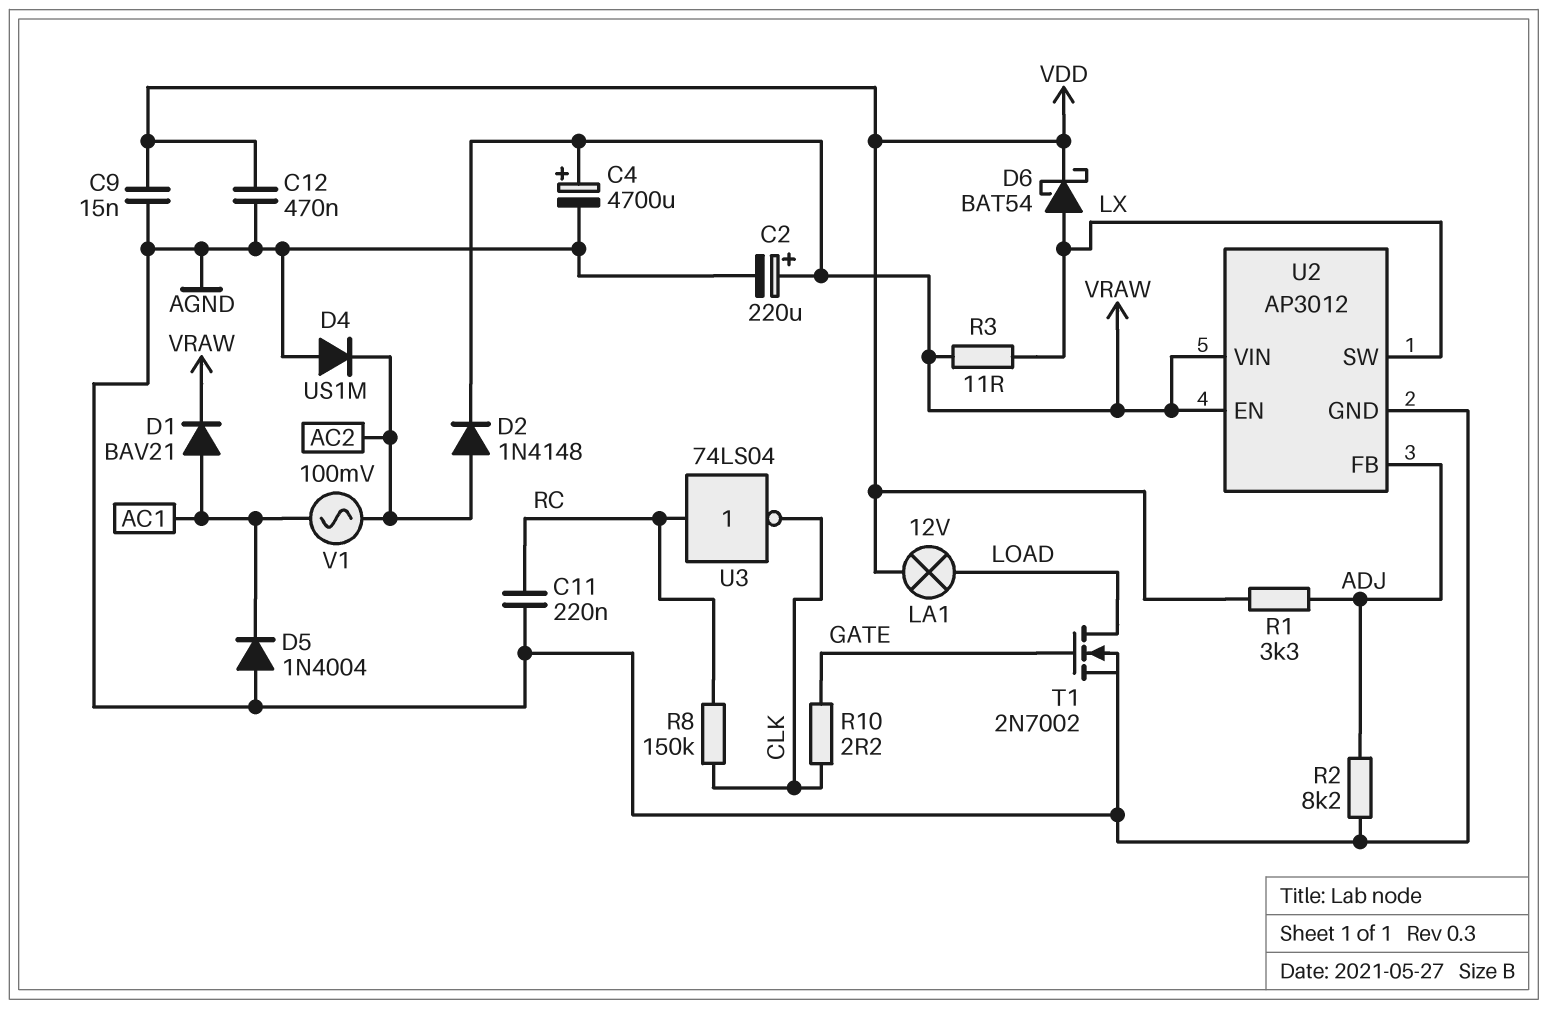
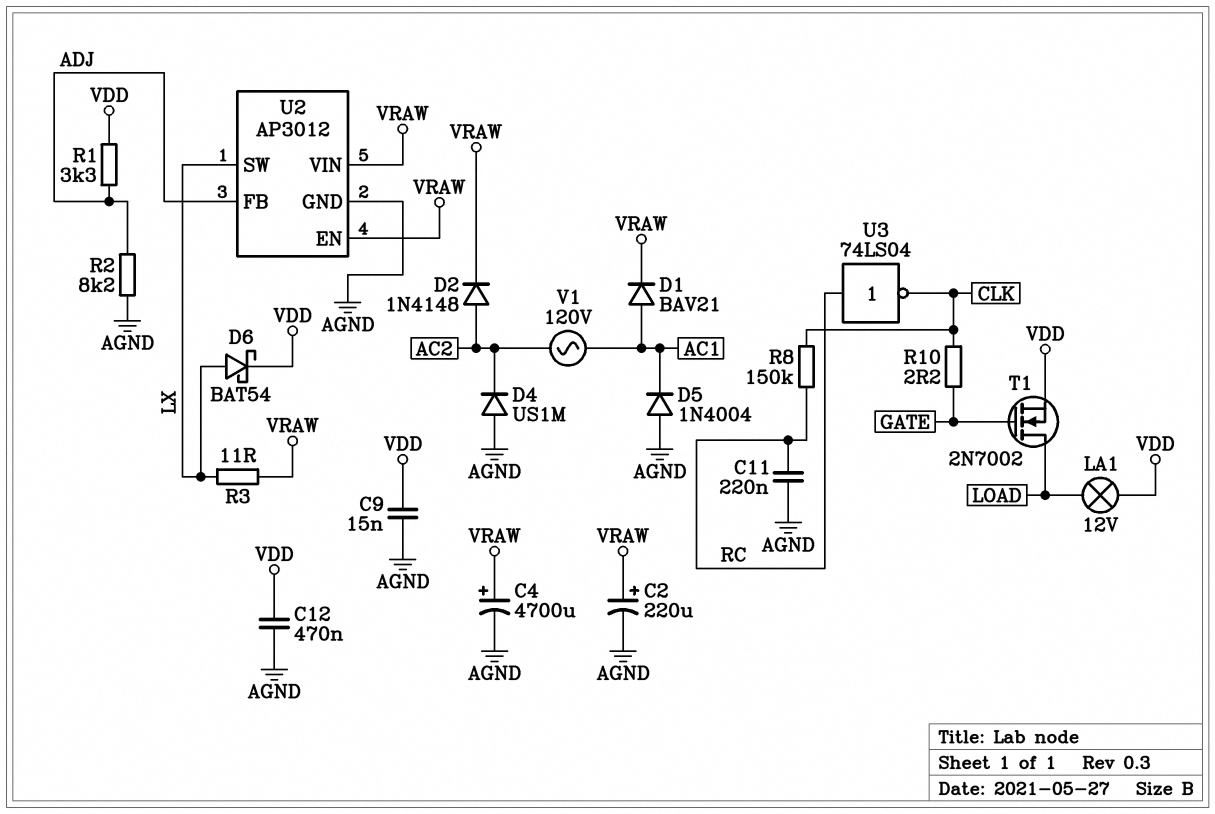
T1: NMOS 2N7002 (G GATE, D LOAD, S AGND) -> NMOS 2N7002 (G GATE, D LOAD, S VDD)
V1: AC 100mV (AC1, AC2) -> AC 120V (AC1, AC2)

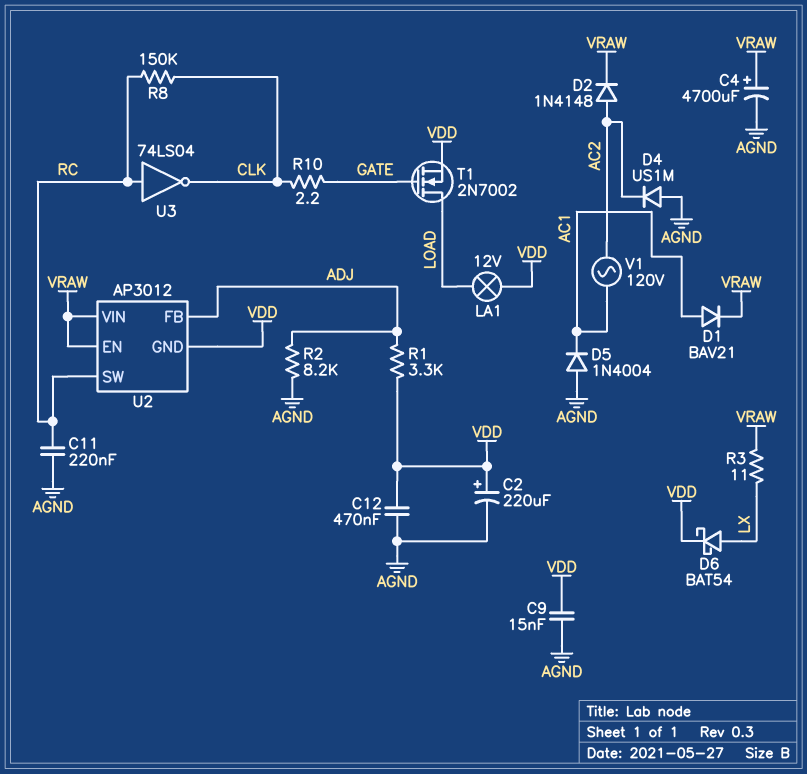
C2: 220uF (plus VRAW, minus AGND) -> 220uF (plus VDD, minus AGND)
U2 pin GND: AGND -> VDD
U2 pin SW: LX -> RC

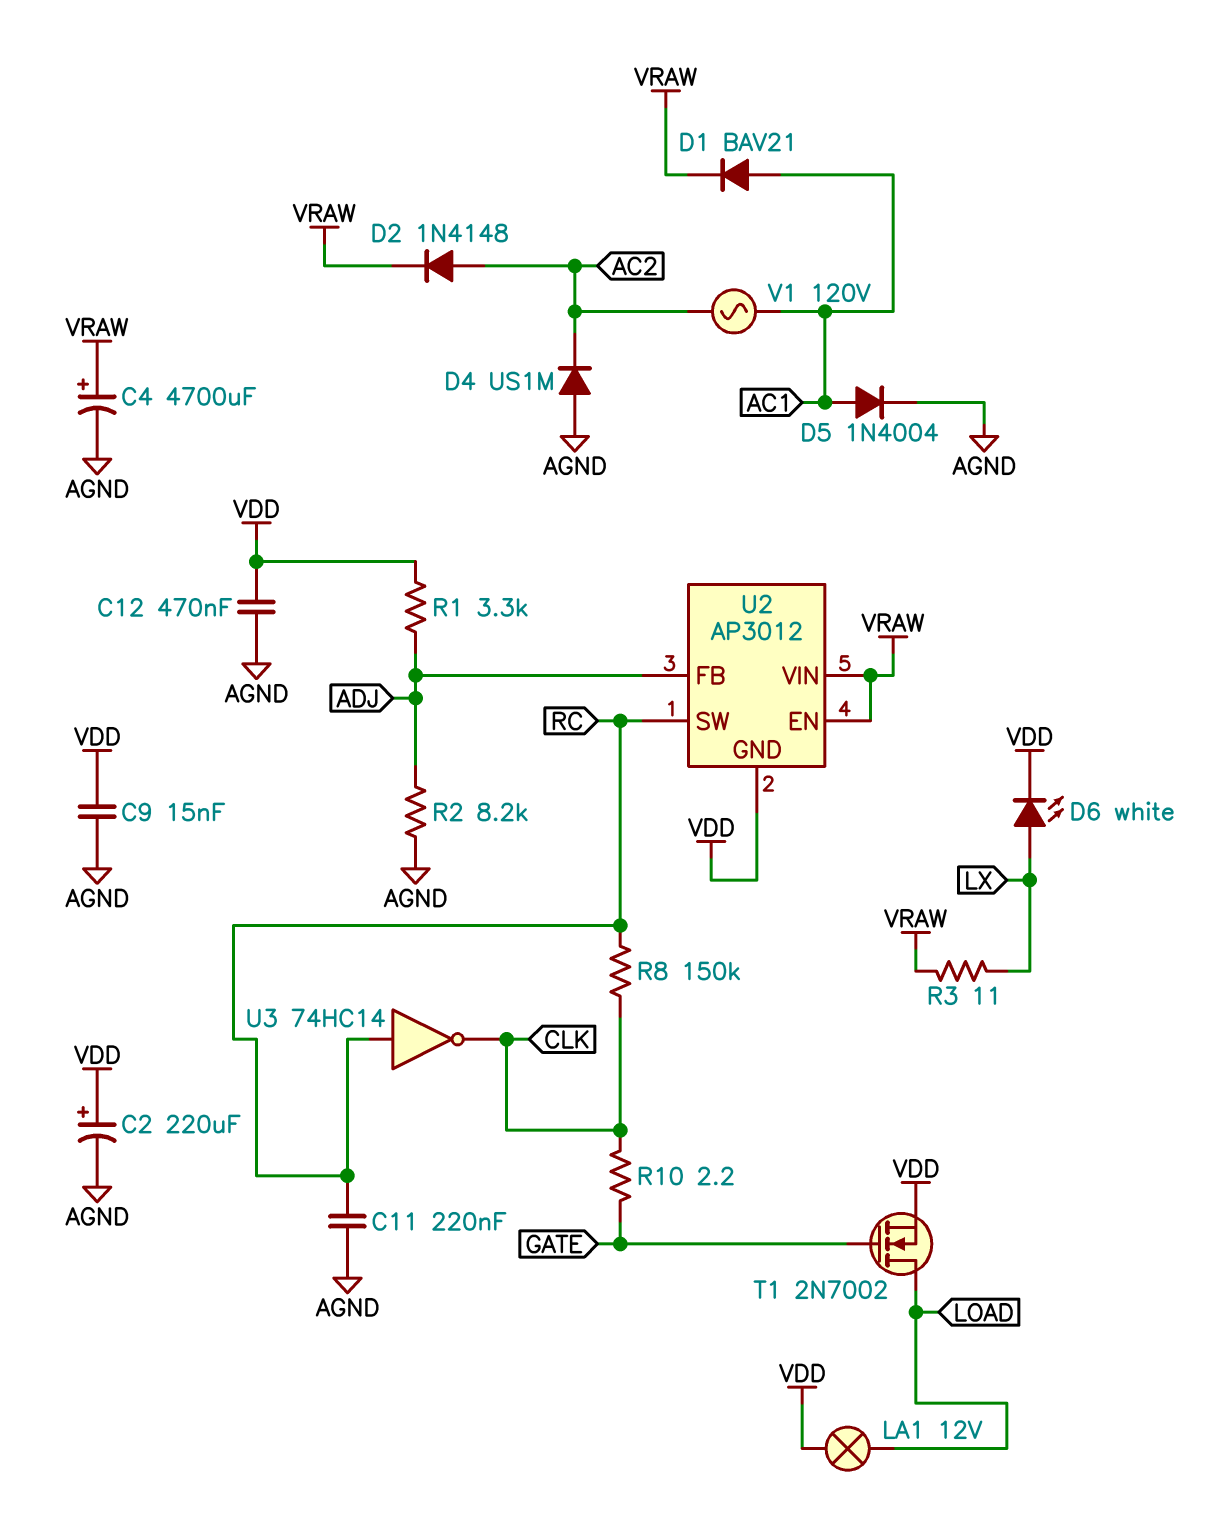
D5: diode 1N4004 (A AGND, K AC1) -> diode 1N4004 (A AC1, K AGND)
D6: schottky BAT54 (A LX, K VDD) -> LED white (A LX, K VDD)
U3: NOT 74LS04 (in RC, out CLK) -> NOT 74HC14 (in RC, out CLK)

